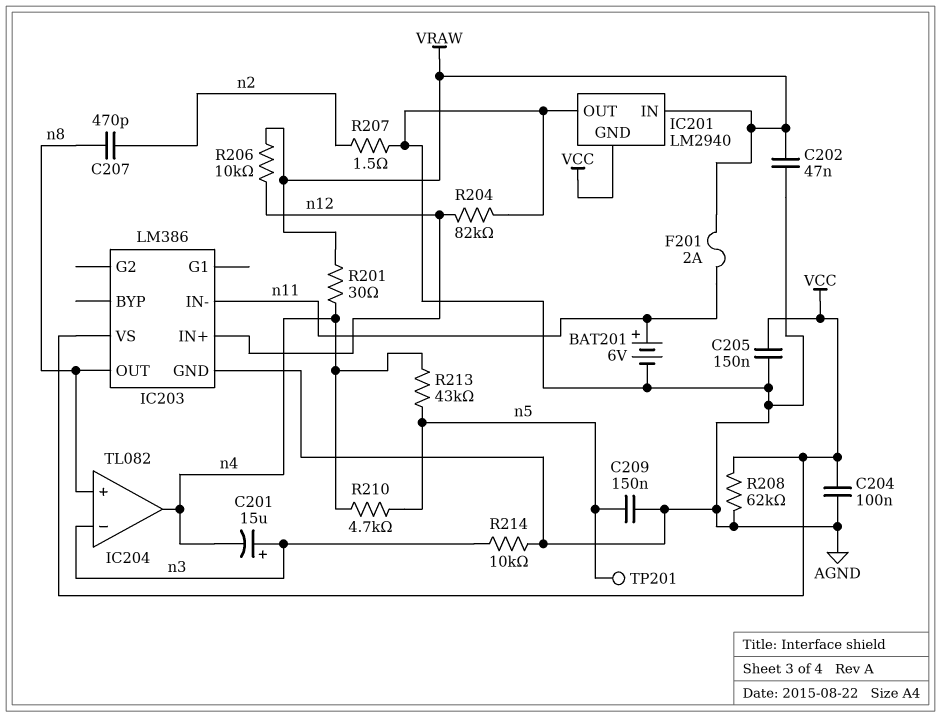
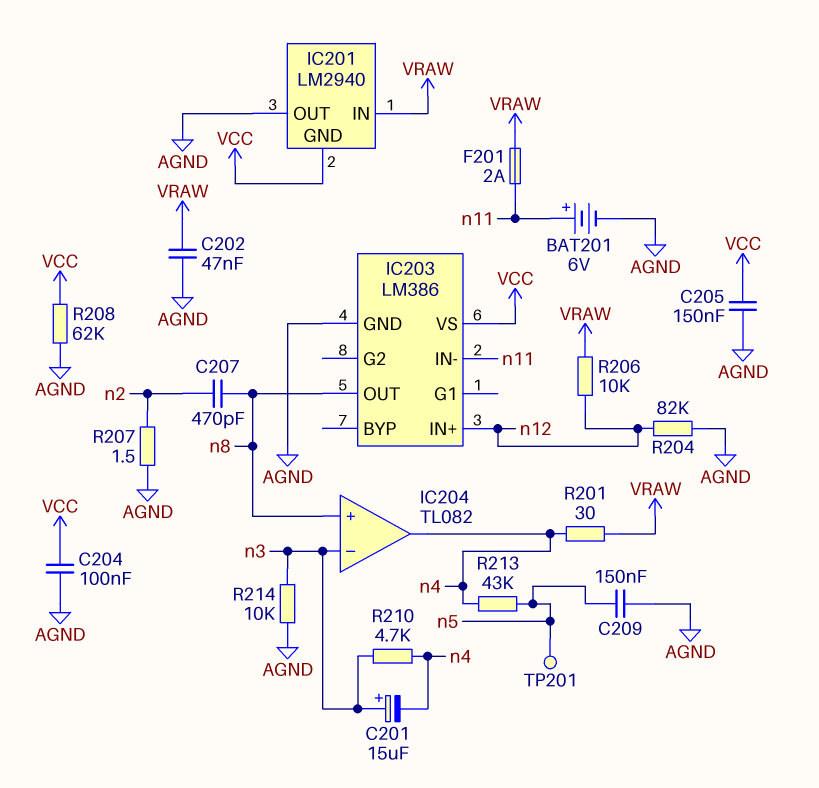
R210: 4.7k (n4, n5) -> 4.7k (n3, n4)

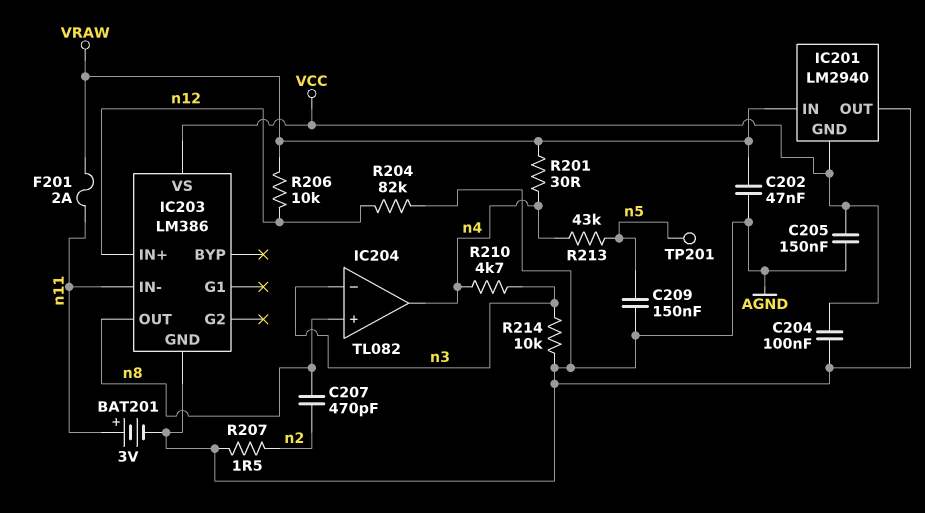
BAT201: 6V (plus n11, minus AGND) -> 3V (plus n11, minus AGND)
C201: 15uF (plus n3, minus n4) -> none
R208: 62k (AGND, VCC) -> none

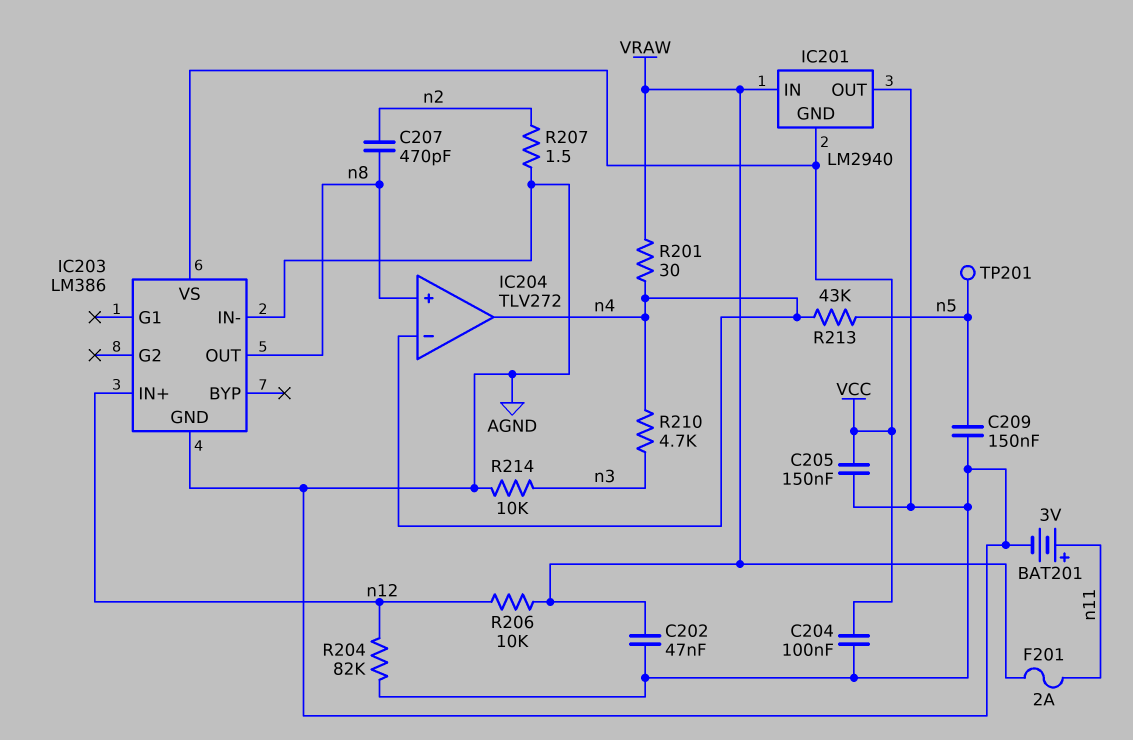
IC203 pin IN-: n11 -> AGND
IC204: TL082 -> TLV272
IC204 pin in-: n3 -> n4

